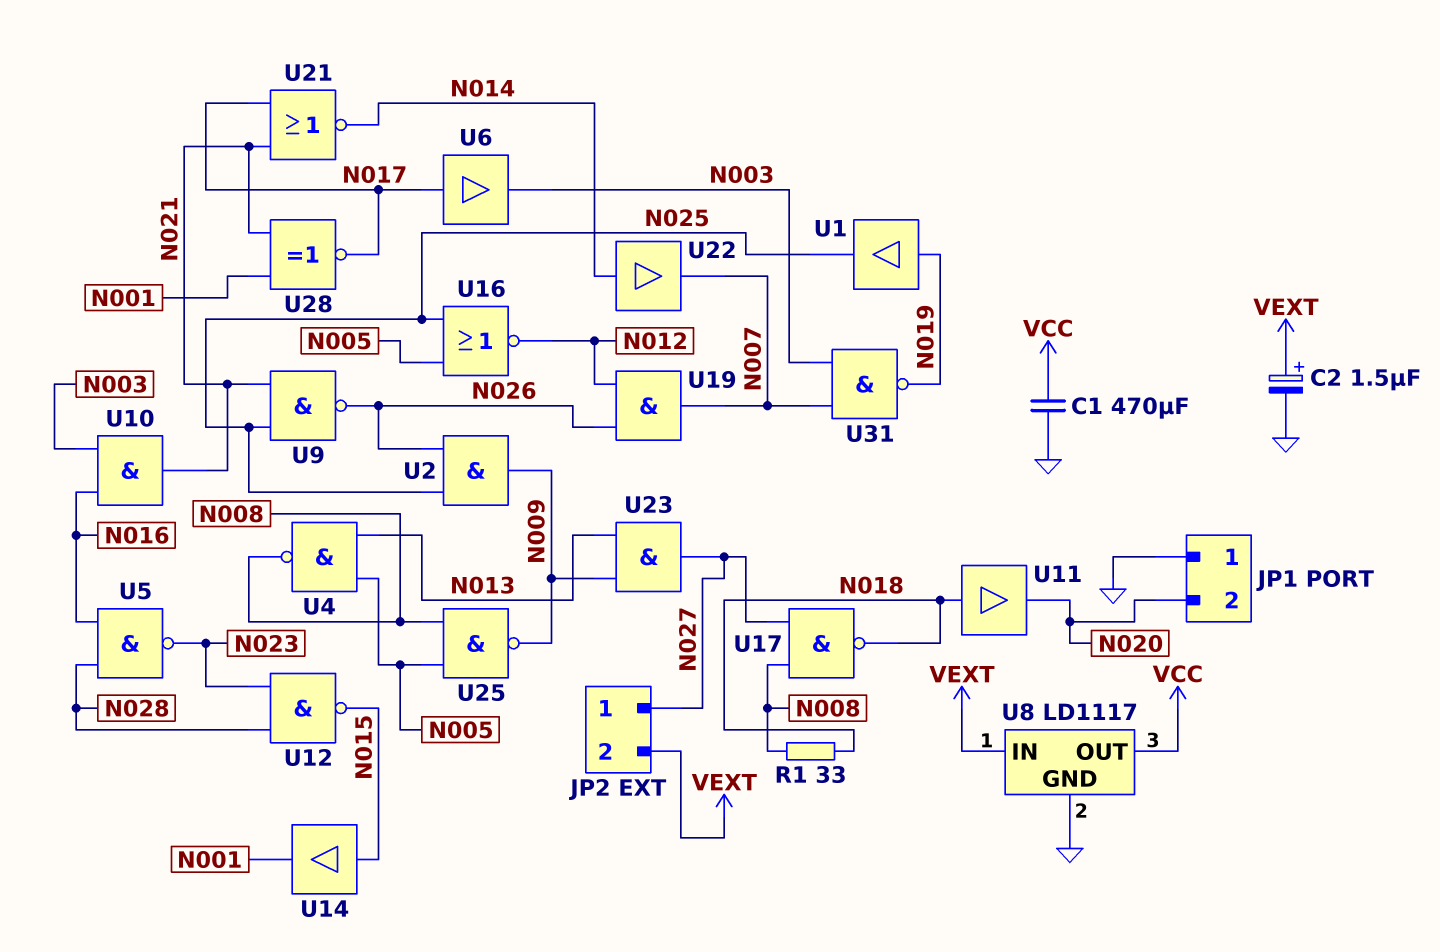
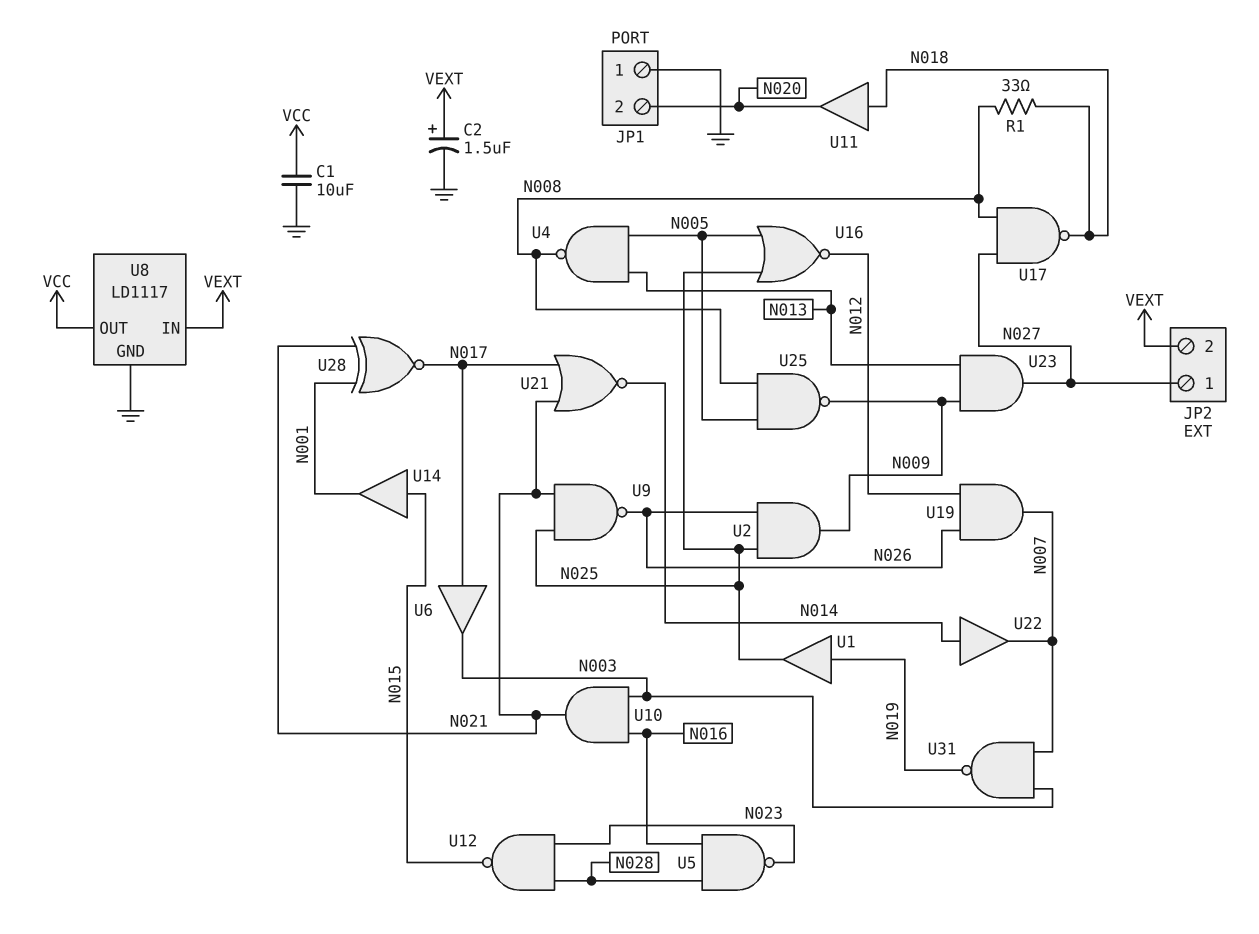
C1: 470uF (GND, VCC) -> 10uF (GND, VCC)

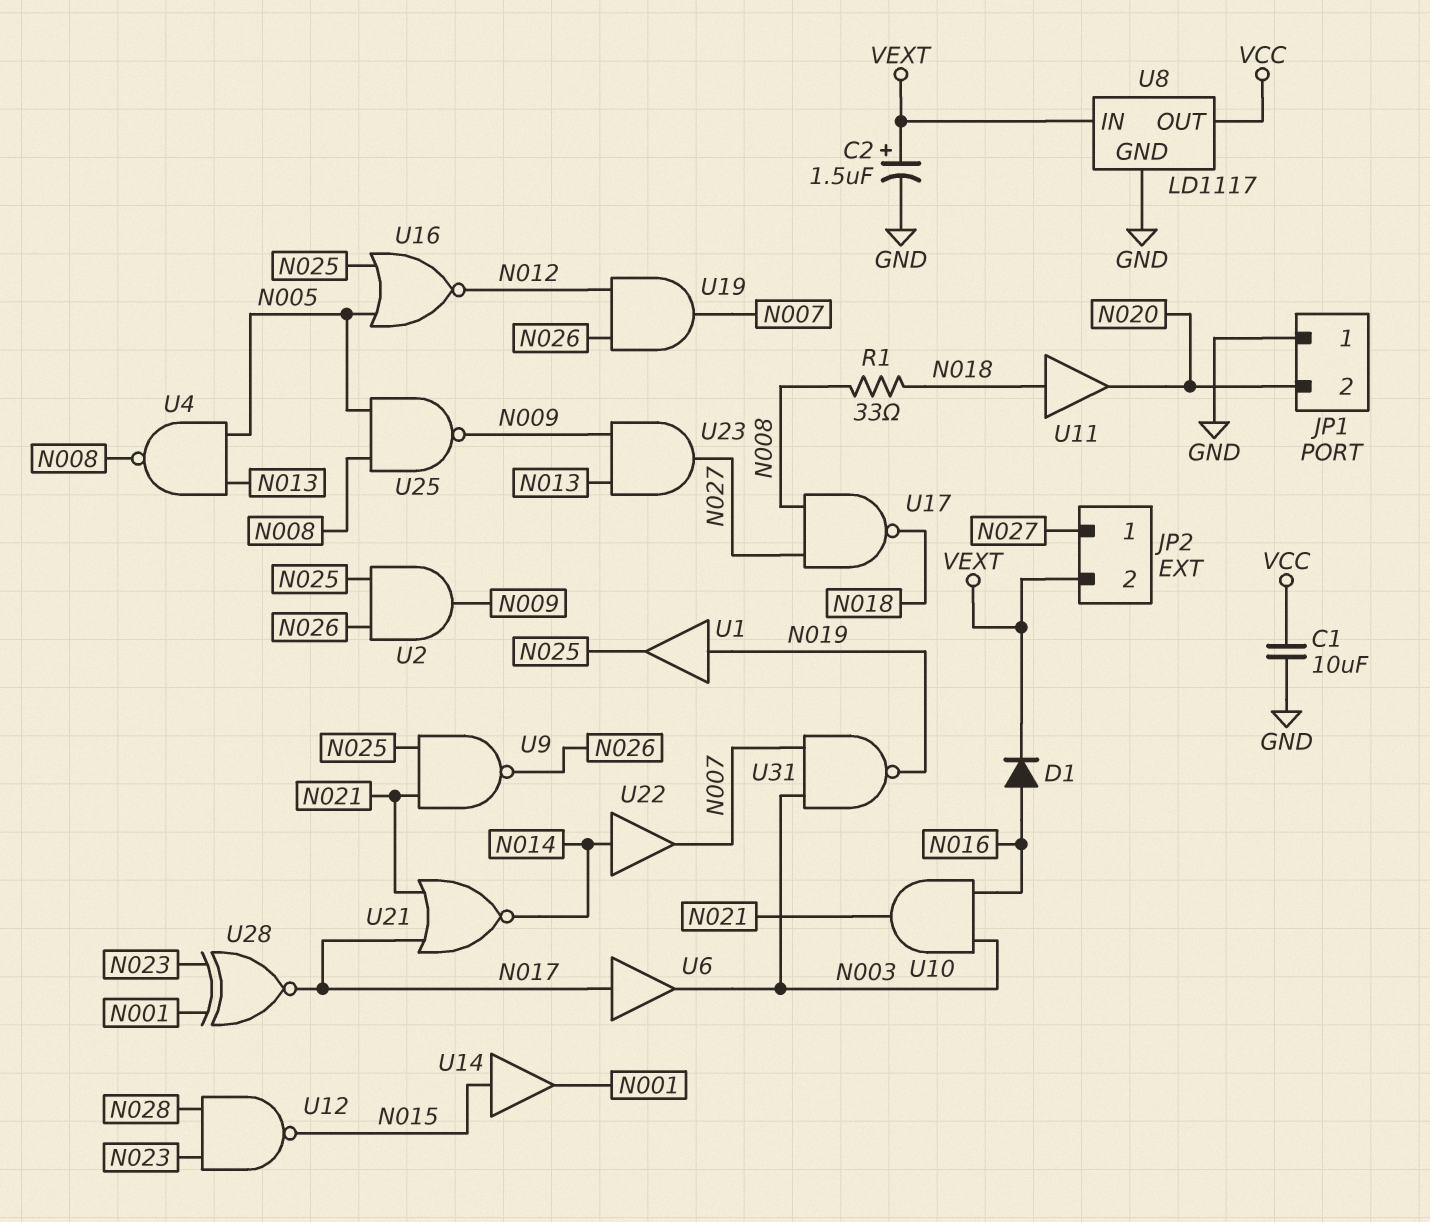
D1: none -> diode (A N016, K VEXT)
U5: NAND (in N016, in N028, out N023) -> none
U28: XNOR (in N001, in N021, out N017) -> XNOR (in N001, in N023, out N017)

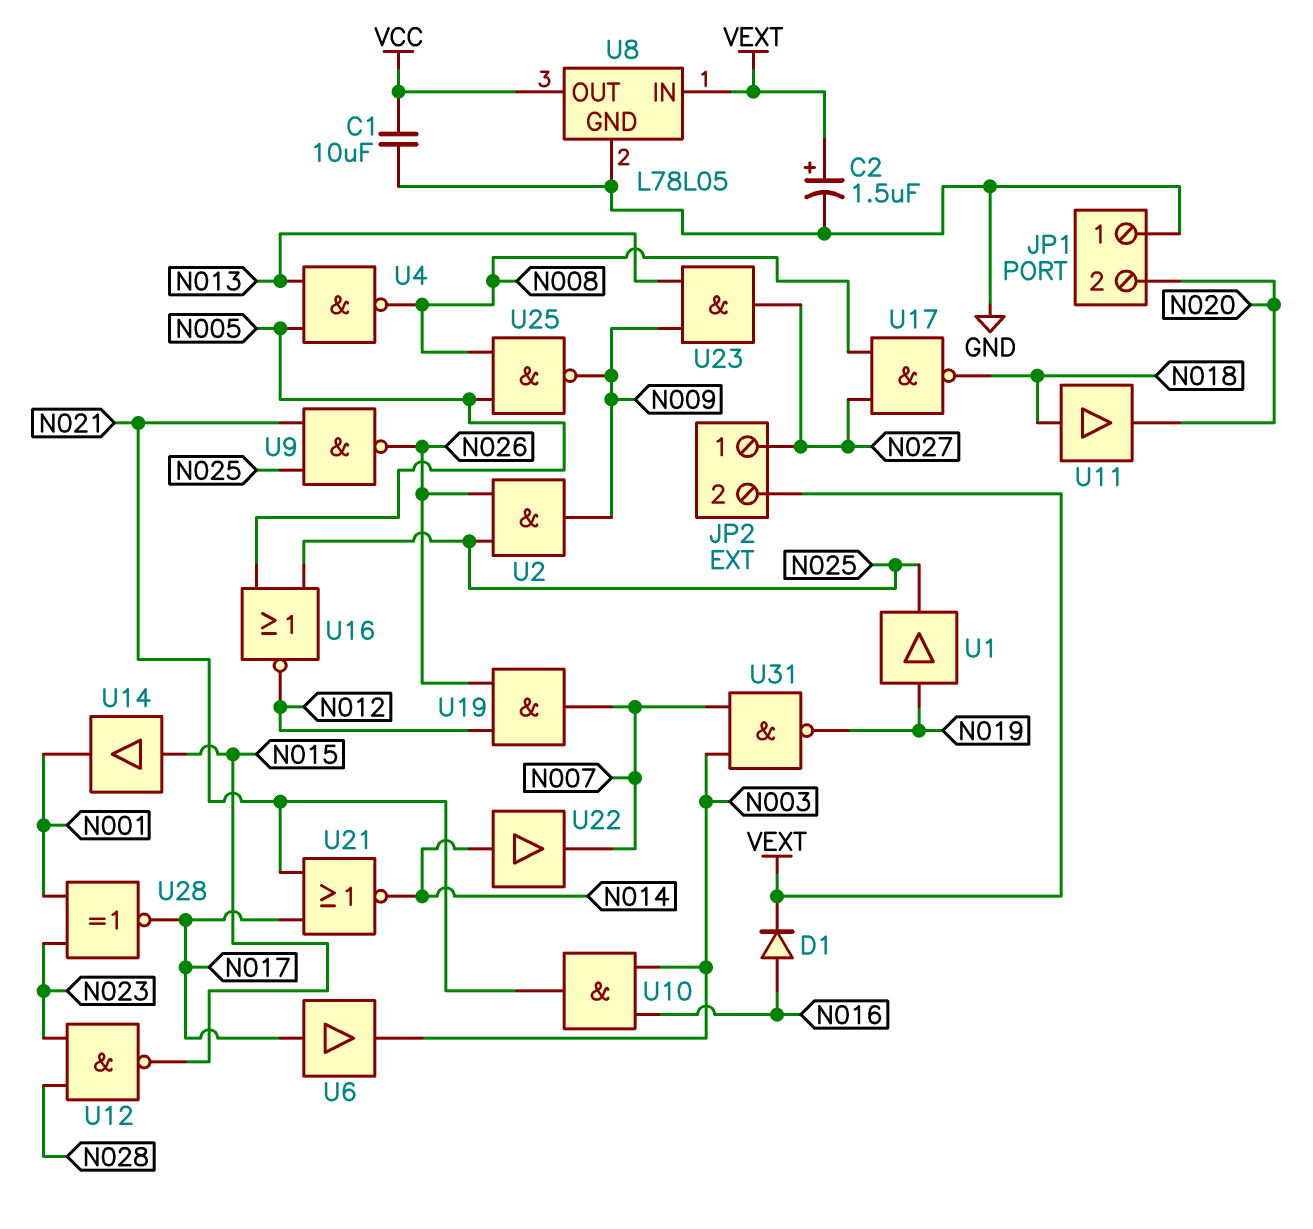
R1: 33 (N008, N018) -> none
U8: LD1117 -> L78L05

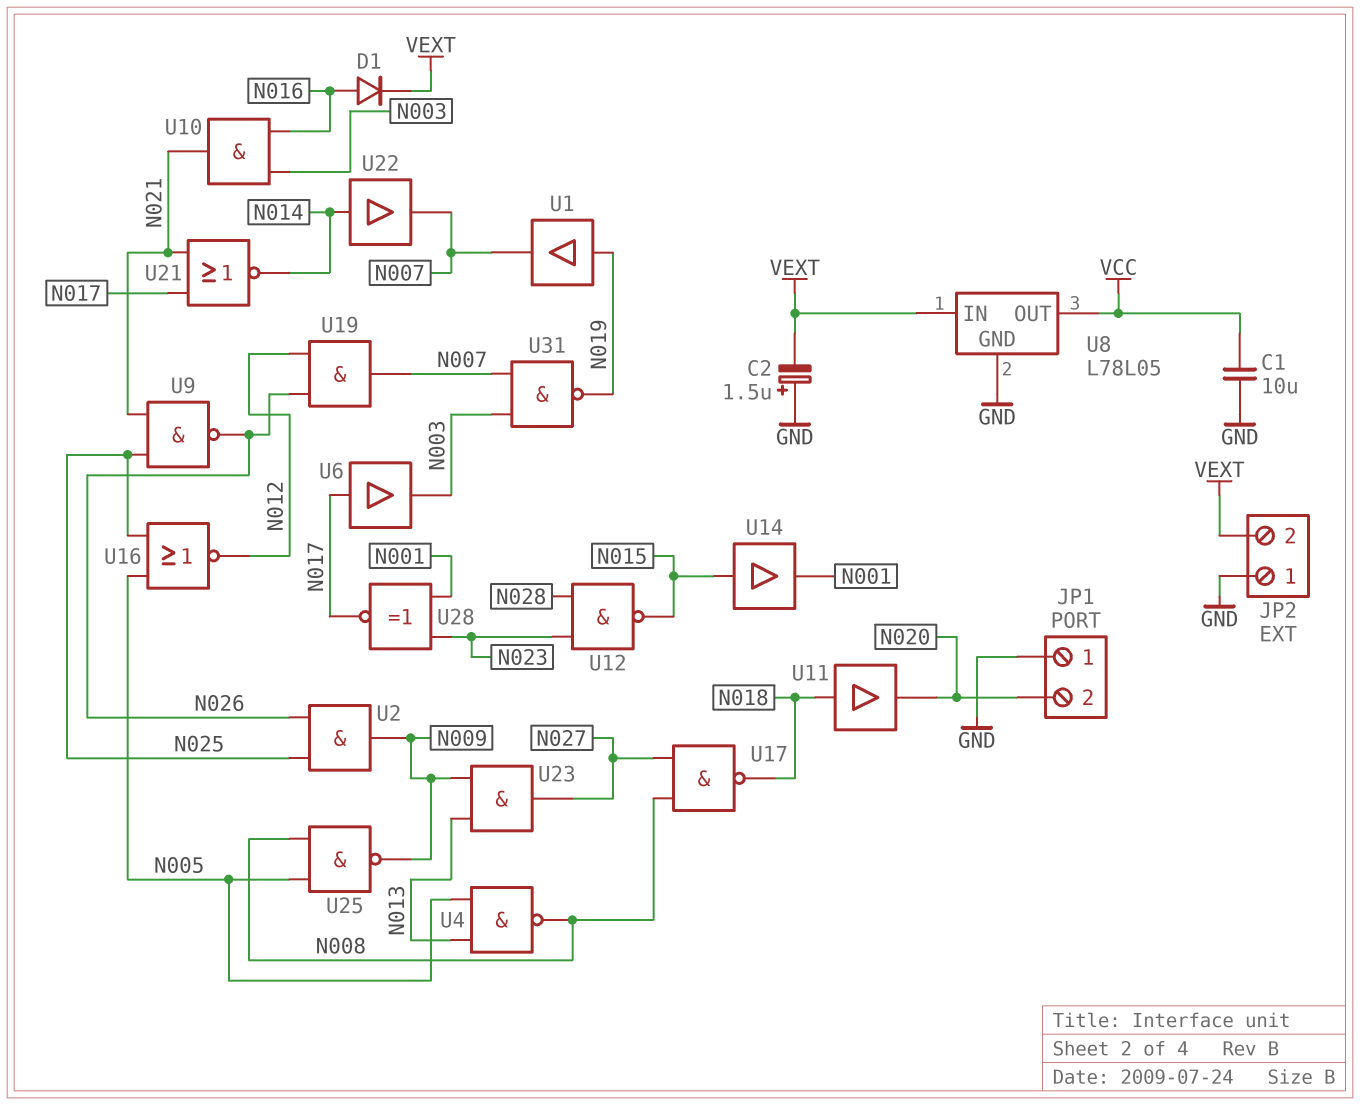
C2: 1.5uF (plus VEXT, minus GND) -> 1.5uF (plus GND, minus VEXT)
JP2 pin 1: N027 -> GND
U1: buffer (in N019, out N025) -> buffer (in N019, out N007)

